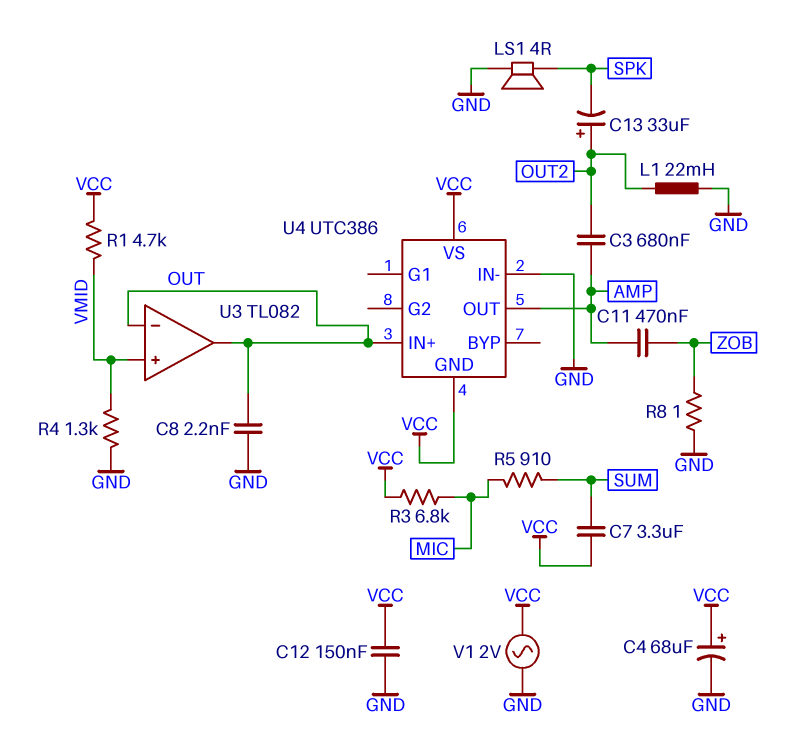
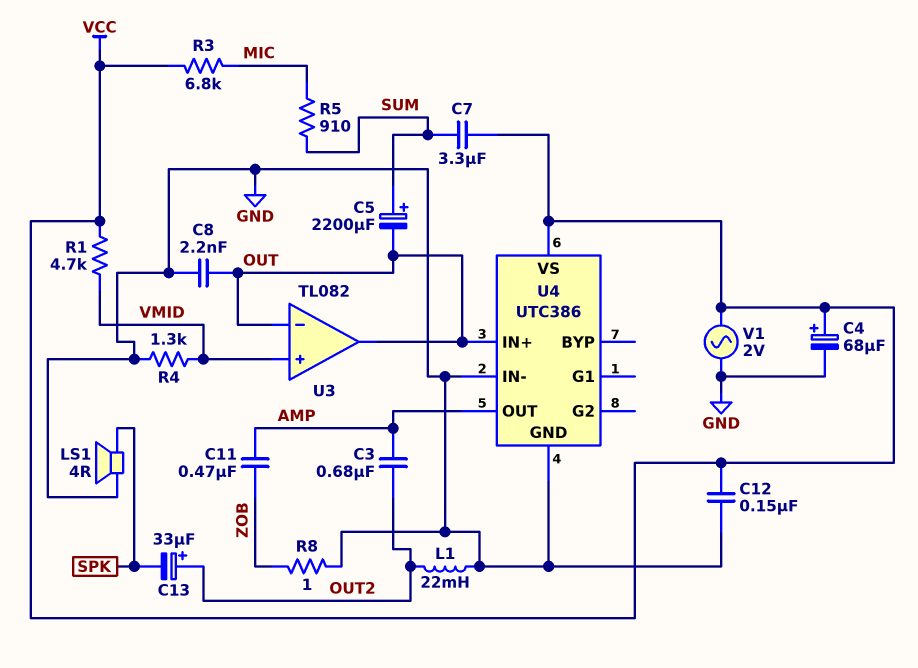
C5: none -> 2200uF (plus SUM, minus OUT)
U4 pin GND: VCC -> GND

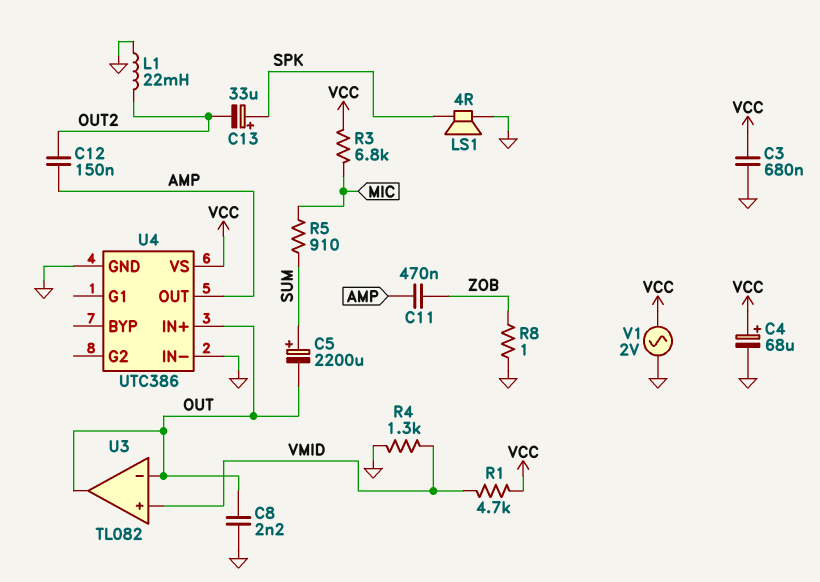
C3: 680nF (AMP, OUT2) -> 680nF (GND, VCC)
C7: 3.3uF (SUM, VCC) -> none
C12: 150nF (GND, VCC) -> 150nF (AMP, OUT2)
C13: 33uF (plus OUT2, minus SPK) -> 33uF (plus SPK, minus OUT2)

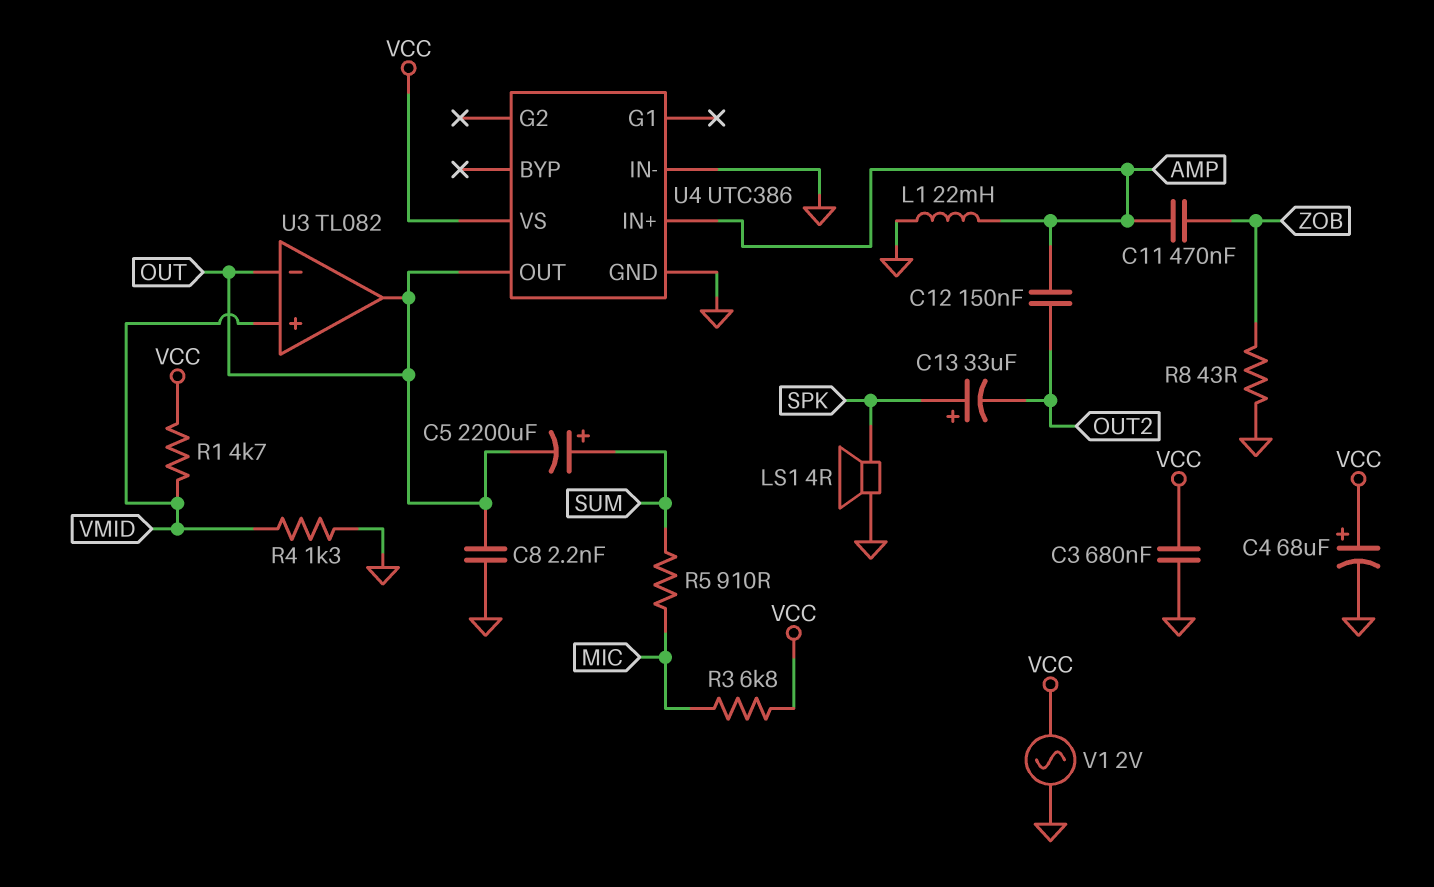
L1: 22mH (GND, OUT2) -> 22mH (AMP, GND)
R8: 1 (GND, ZOB) -> 43 (GND, ZOB)
U4 pin IN+: OUT -> AMP
U4 pin OUT: AMP -> OUT

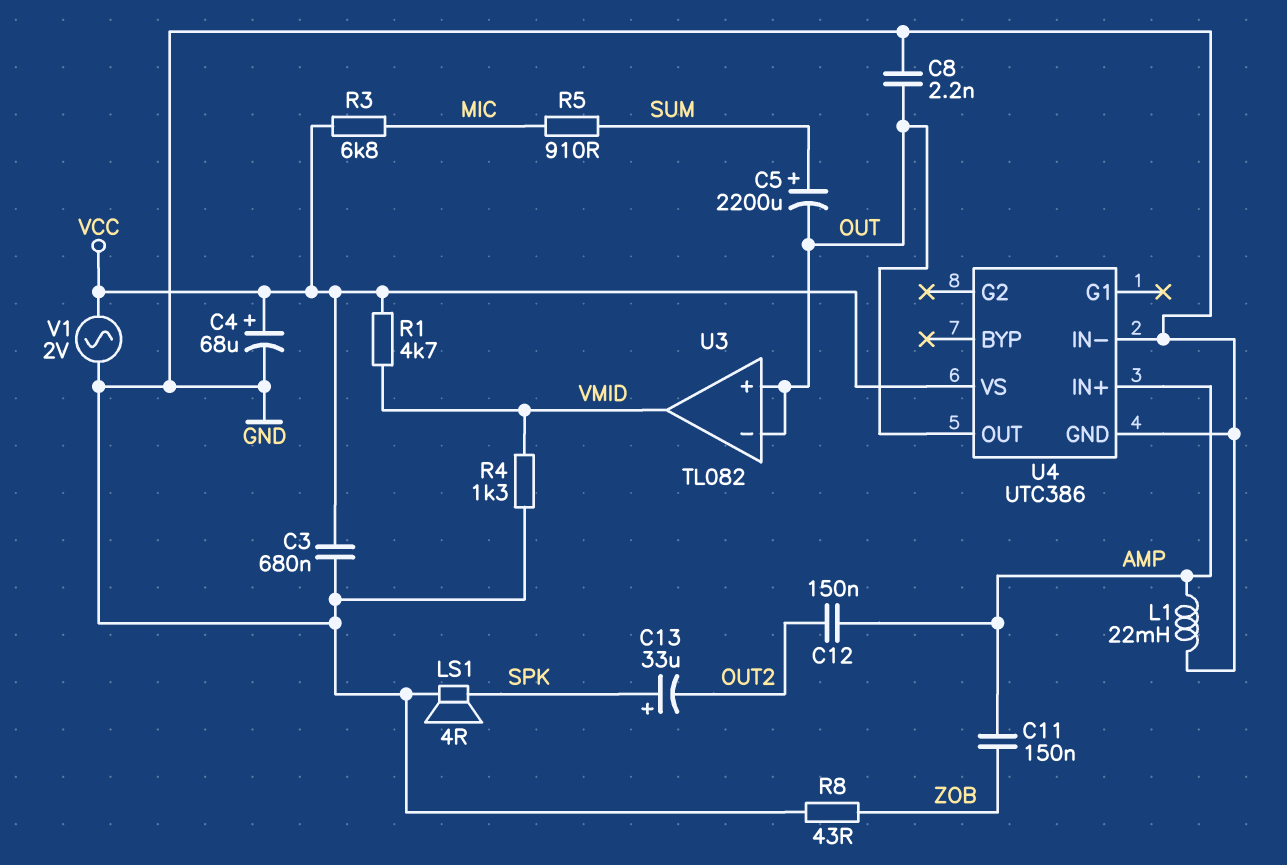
C11: 470nF (AMP, ZOB) -> 150nF (AMP, ZOB)
U3 pin in+: VMID -> OUT
U3 pin out: OUT -> VMID

